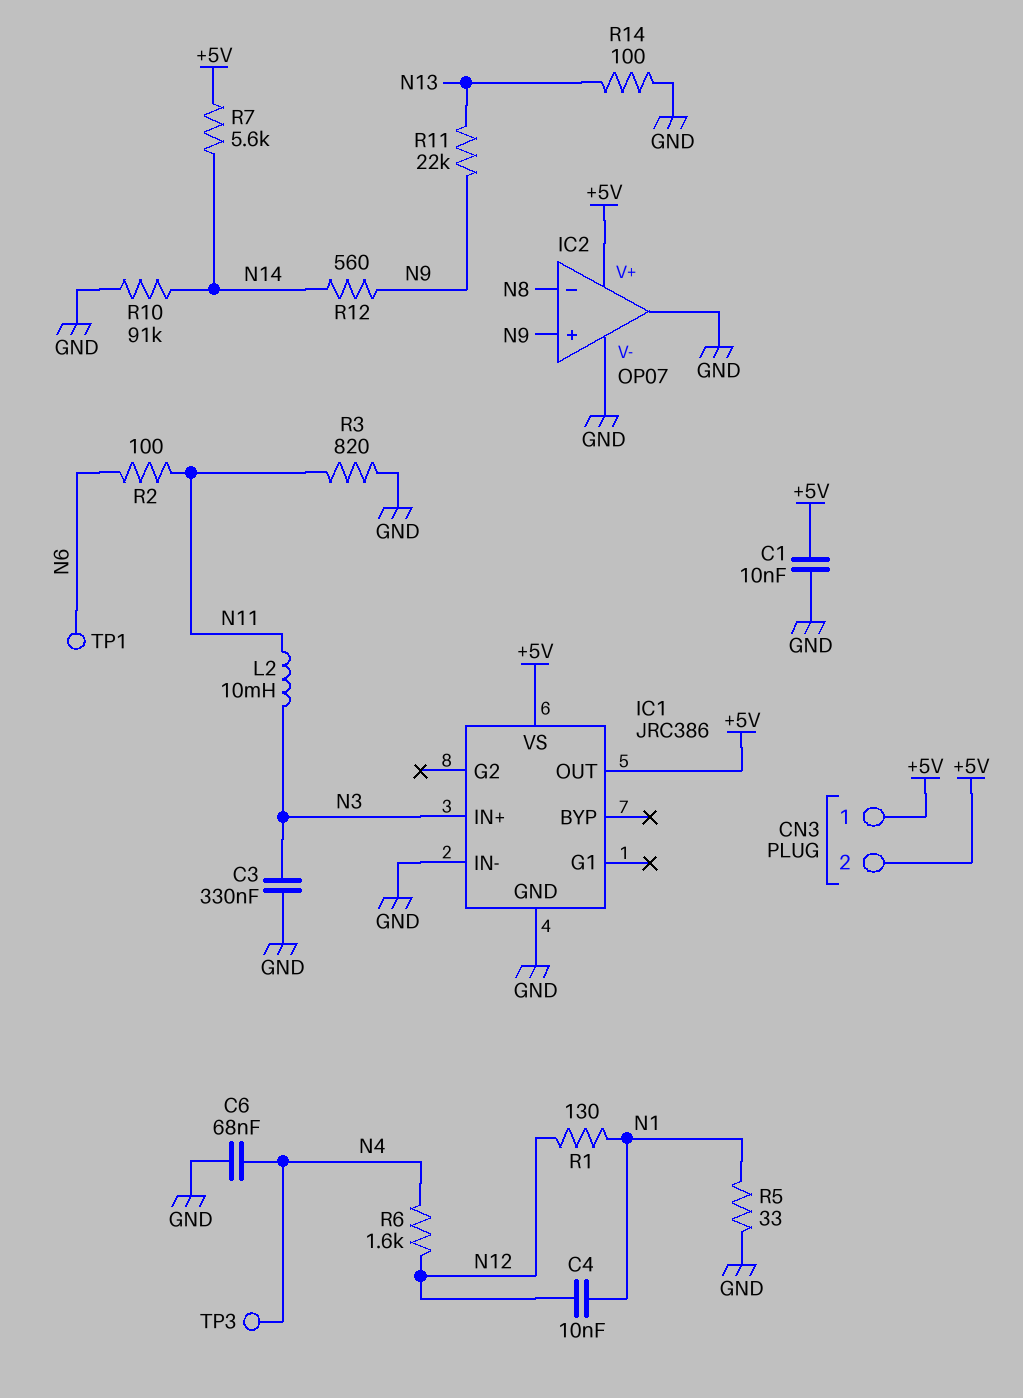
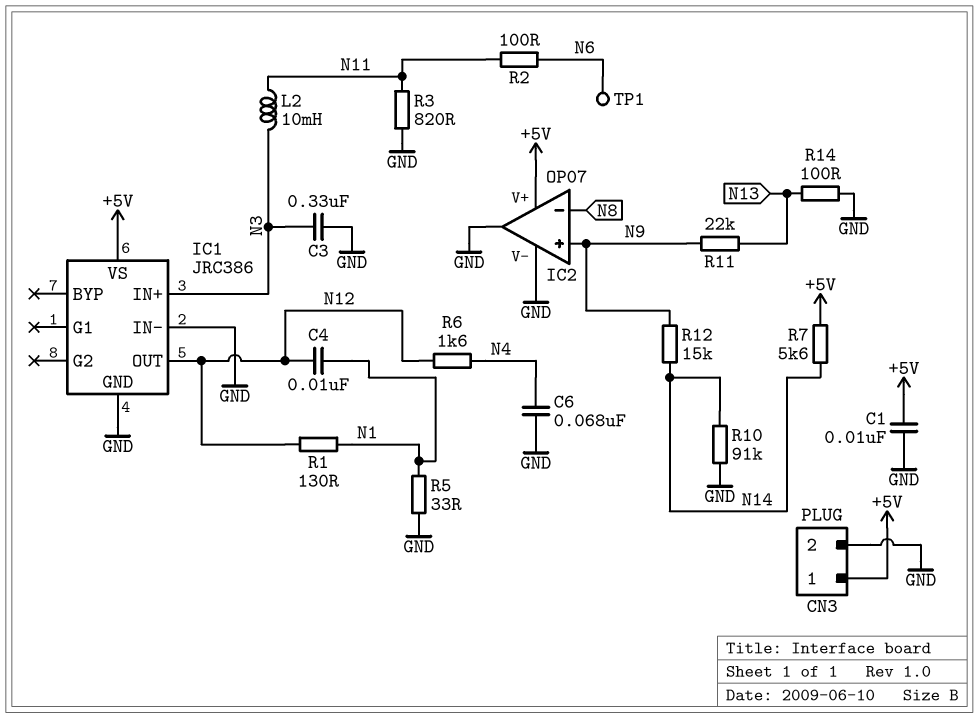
CN3 pin 2: +5V -> GND
IC1 pin OUT: +5V -> N12
R12: 560 (N9, N14) -> 15k (N9, N14)
TP3: test point (N4) -> none

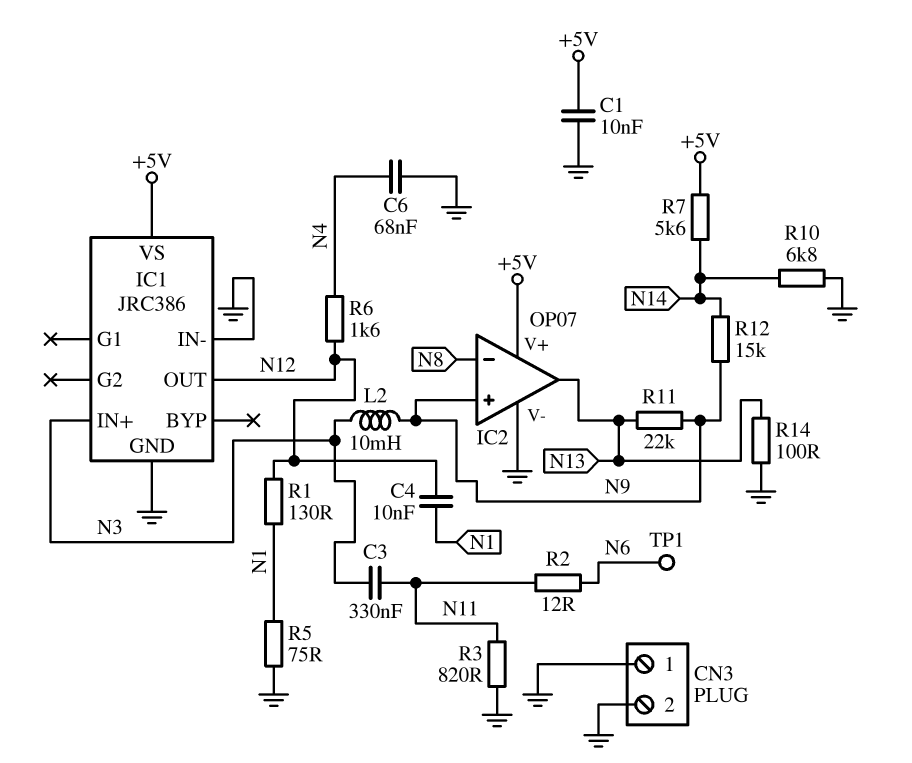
C3: 330nF (GND, N3) -> 330nF (N3, N11)
CN3 pin 1: +5V -> GND
IC2 pin out: GND -> N13
L2: 10mH (N3, N11) -> 10mH (N3, N9)
R2: 100 (N6, N11) -> 12 (N6, N11)
R5: 33 (GND, N1) -> 75 (GND, N1)
R10: 91k (GND, N14) -> 6.8k (GND, N14)

